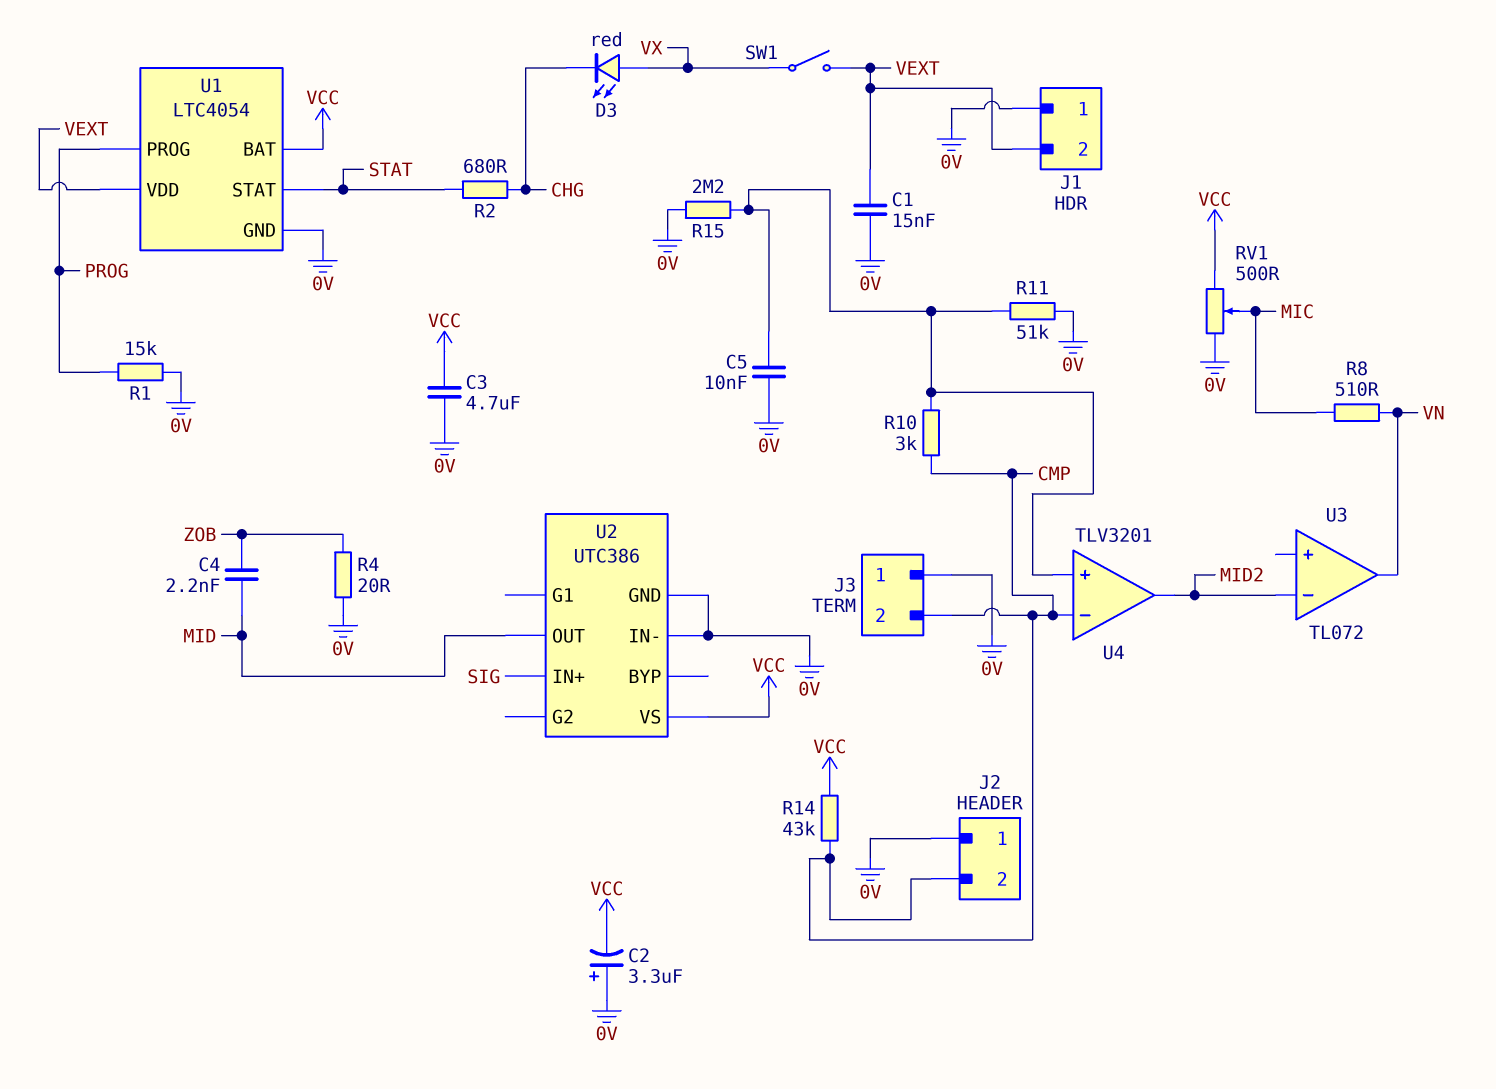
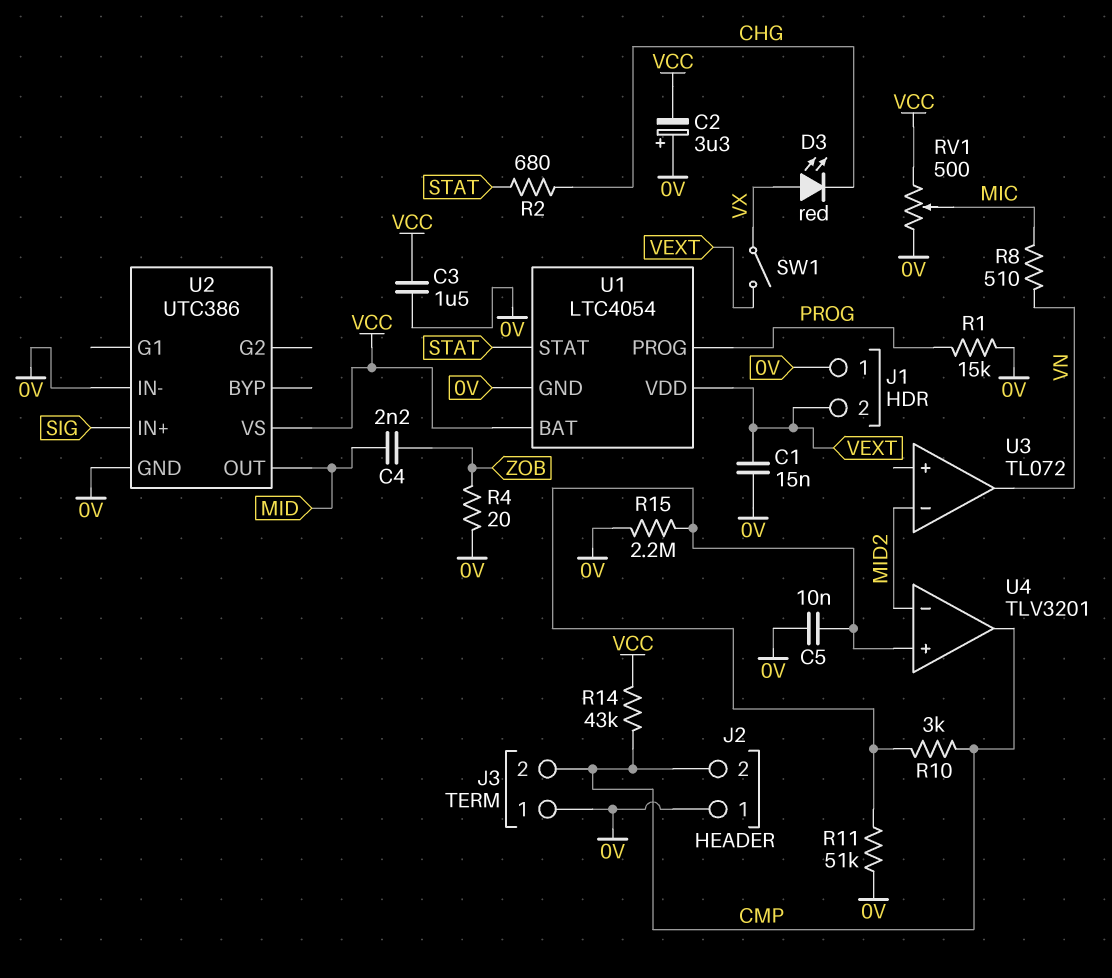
C3: 4.7uF (0V, VCC) -> 1.5uF (0V, VCC)
U4 pin in-: CMP -> MID2
U4 pin out: MID2 -> CMP

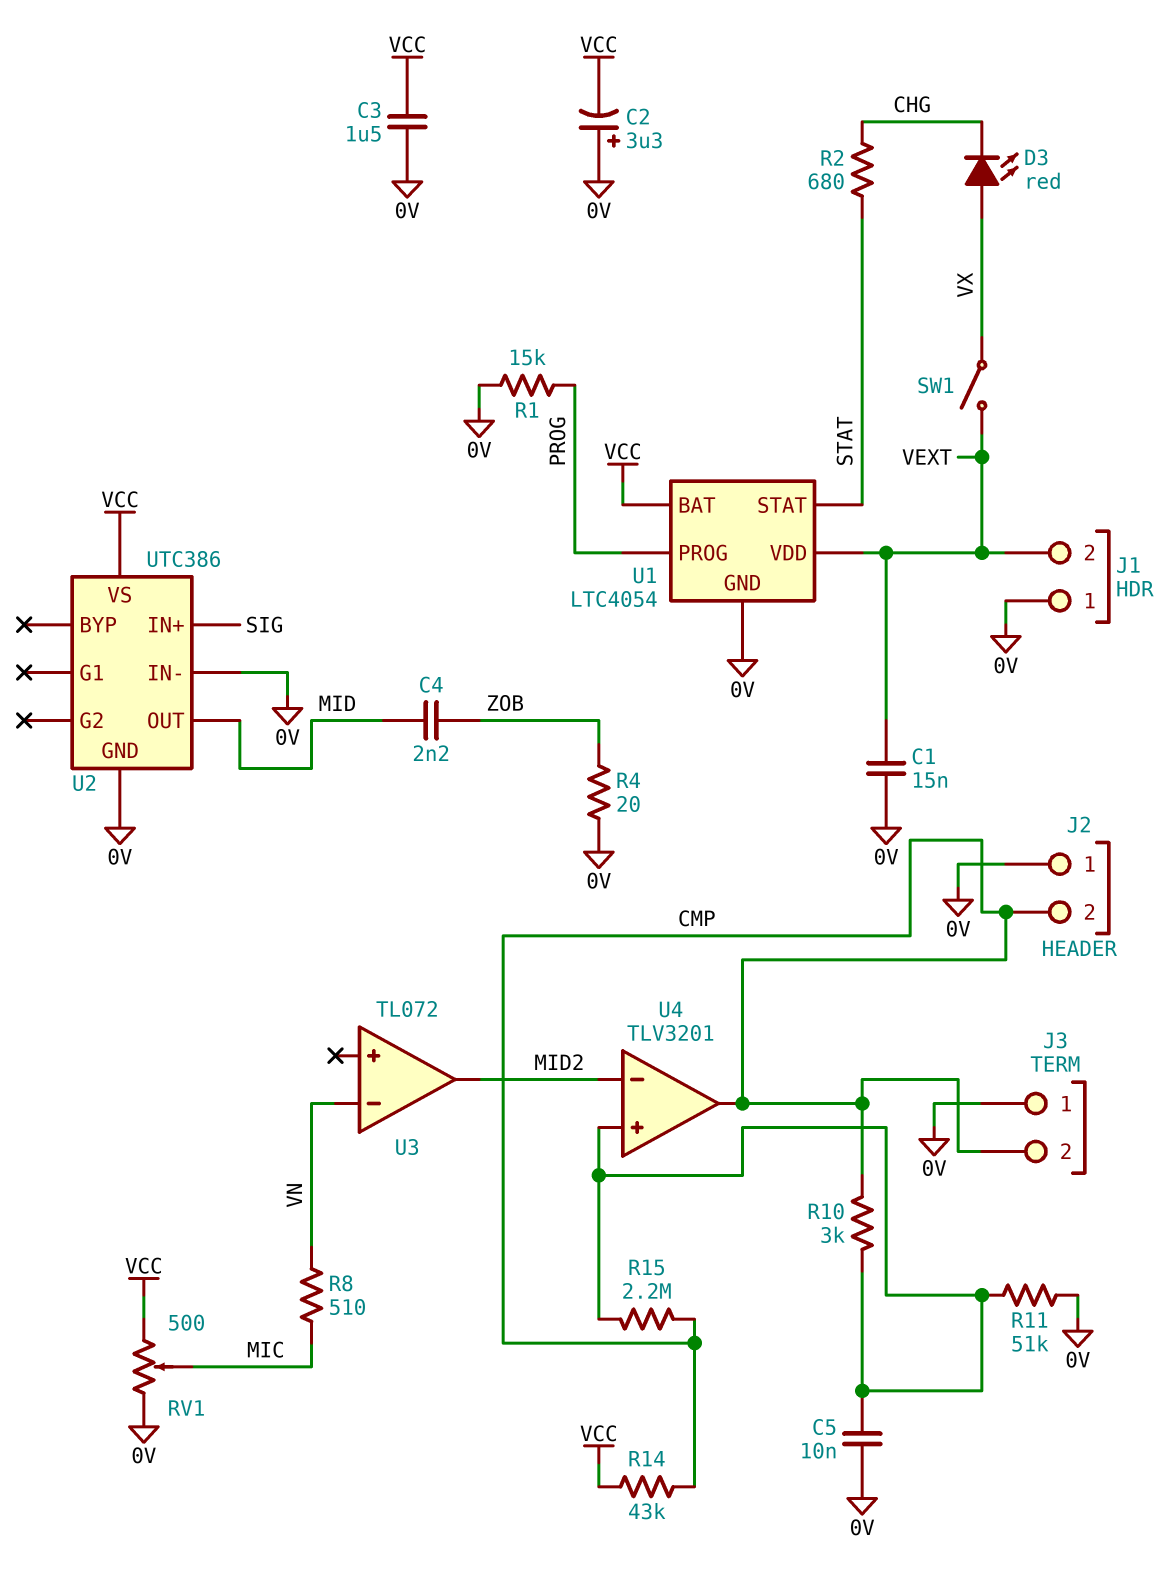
R15: 2.2M (0V, U4/in+) -> 2.2M (CMP, U4/in+)
U3 pin in-: MID2 -> VN
U3 pin out: VN -> MID2

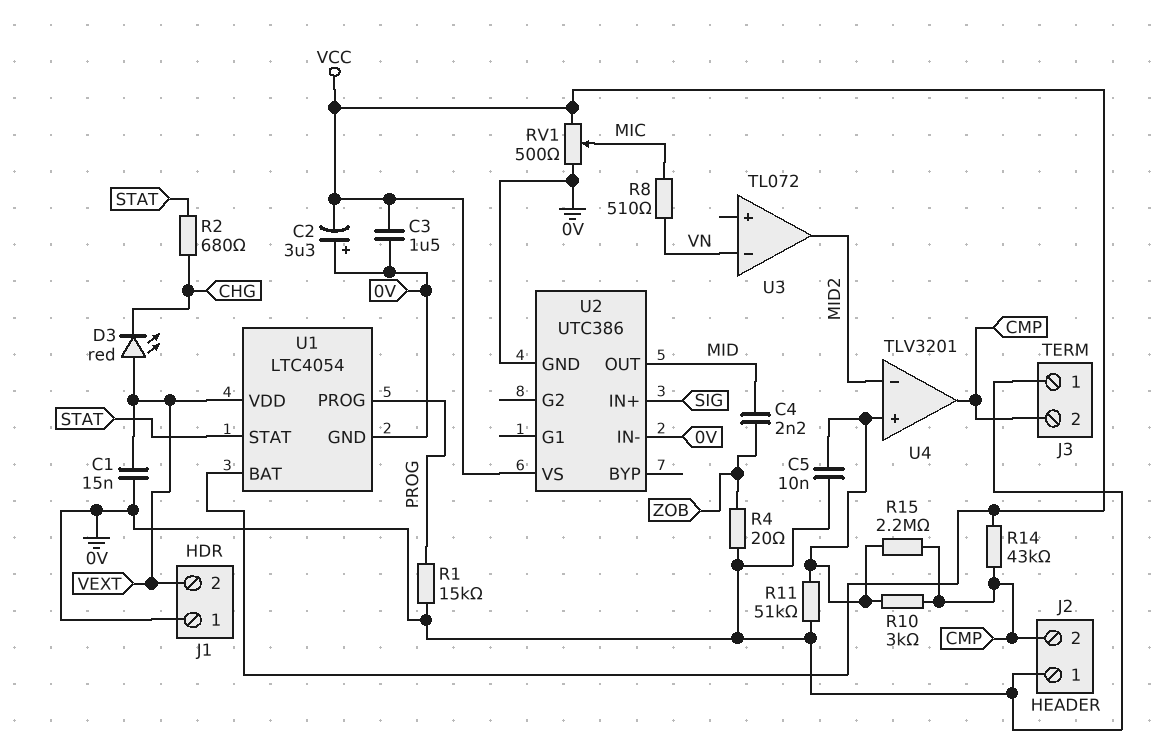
D3: LED red (A VX, K CHG) -> LED red (A VEXT, K CHG)
SW1: switch (VEXT, VX) -> none

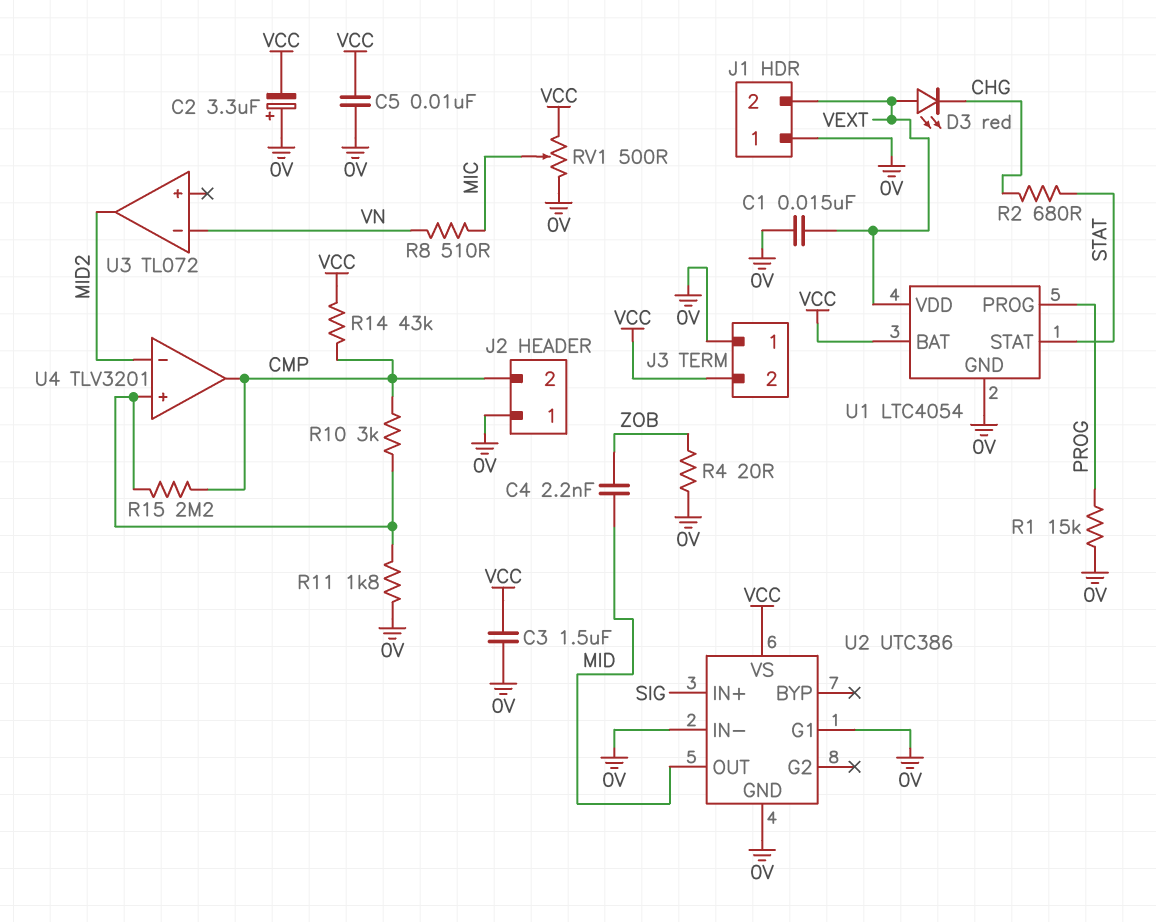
C5: 10nF (0V, U4/in+) -> 10nF (0V, VCC)
J3 pin 2: CMP -> VCC
R11: 51k (0V, U4/in+) -> 1.8k (0V, U4/in+)
U2 pin G1: none -> 0V

